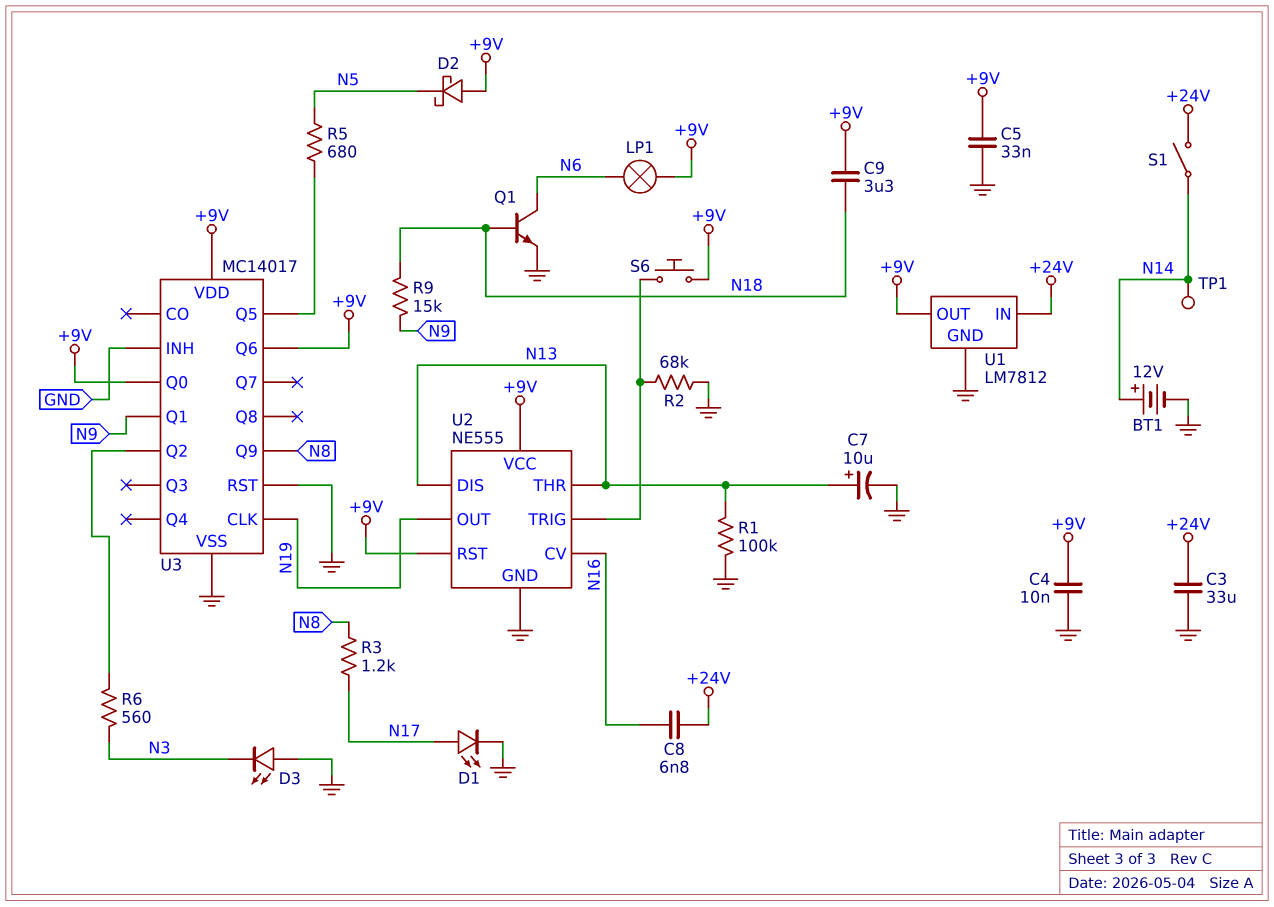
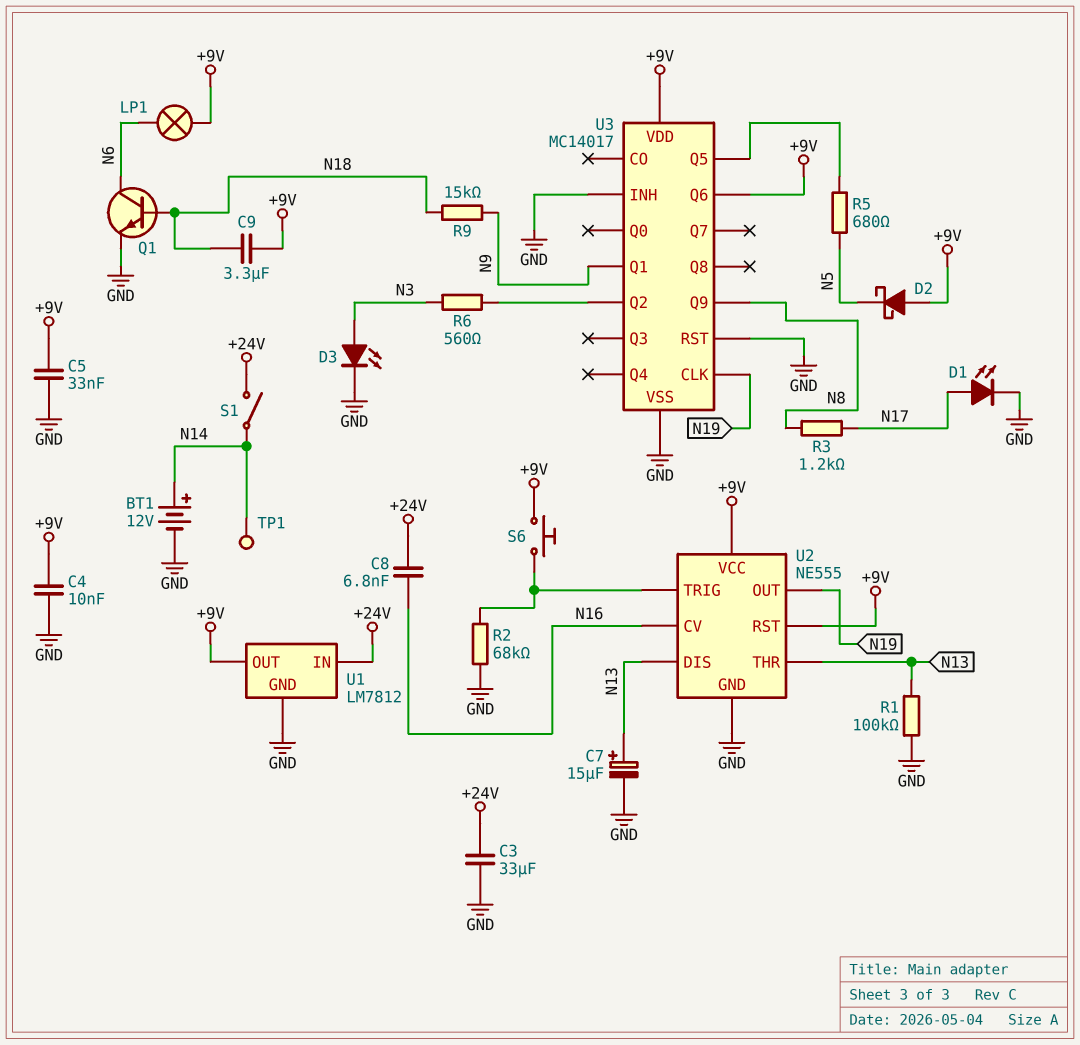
C7: 10uF (plus N13, minus GND) -> 15uF (plus N13, minus GND)
D3: LED (A GND, K N3) -> LED (A N3, K GND)
U3 pin Q0: +9V -> none

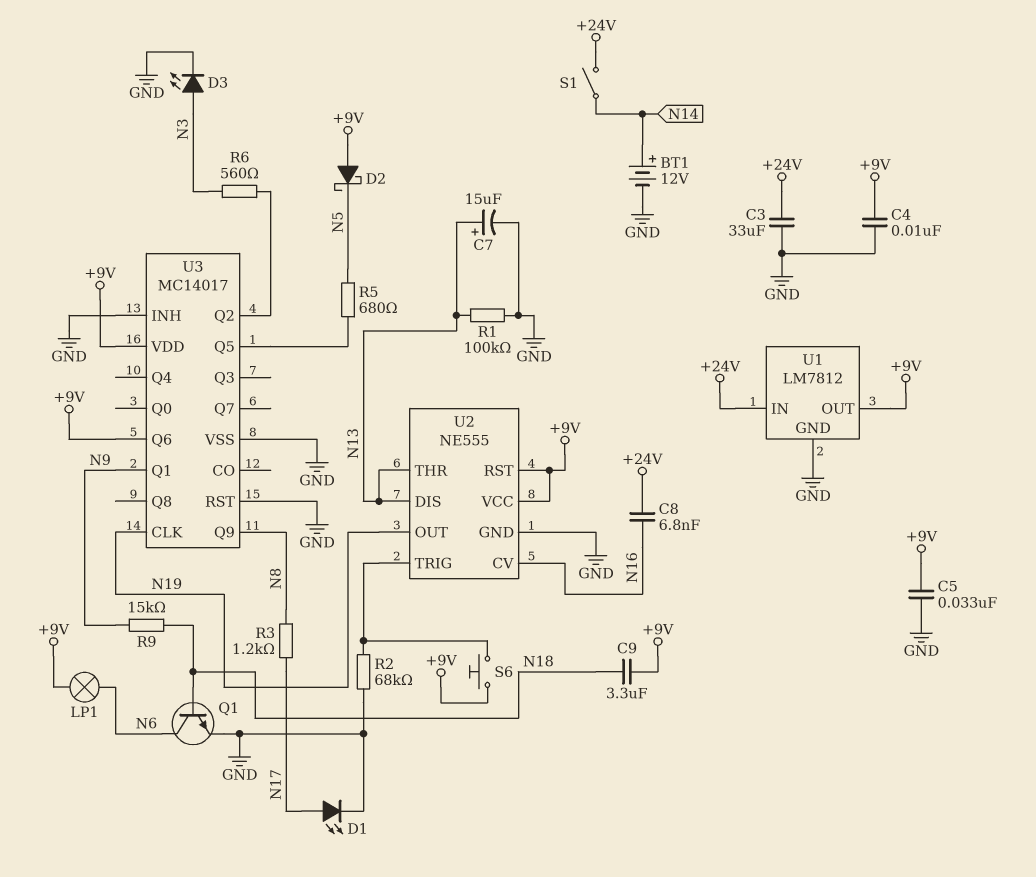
TP1: test point (N14) -> none

